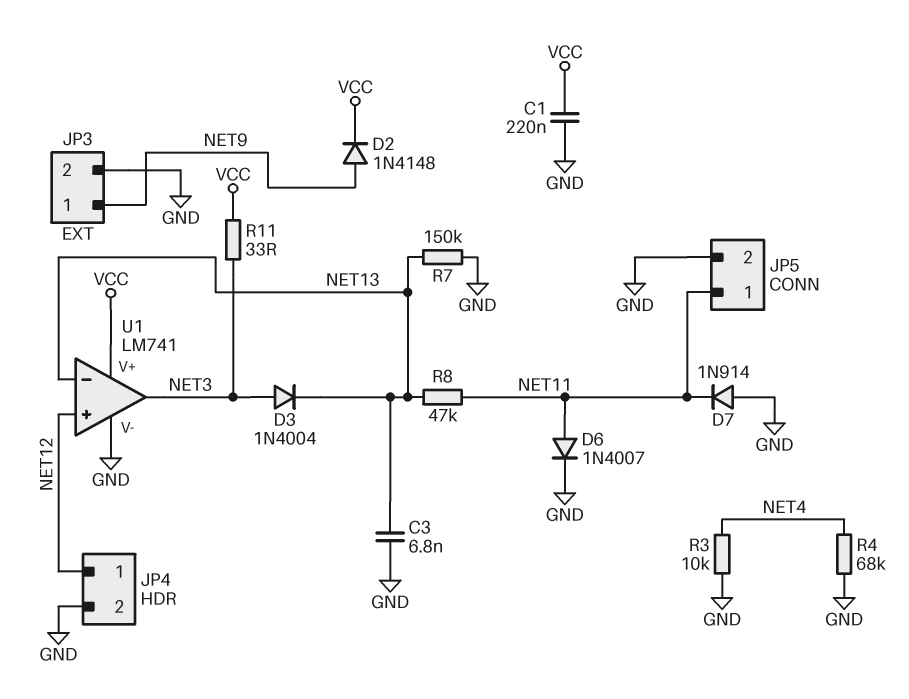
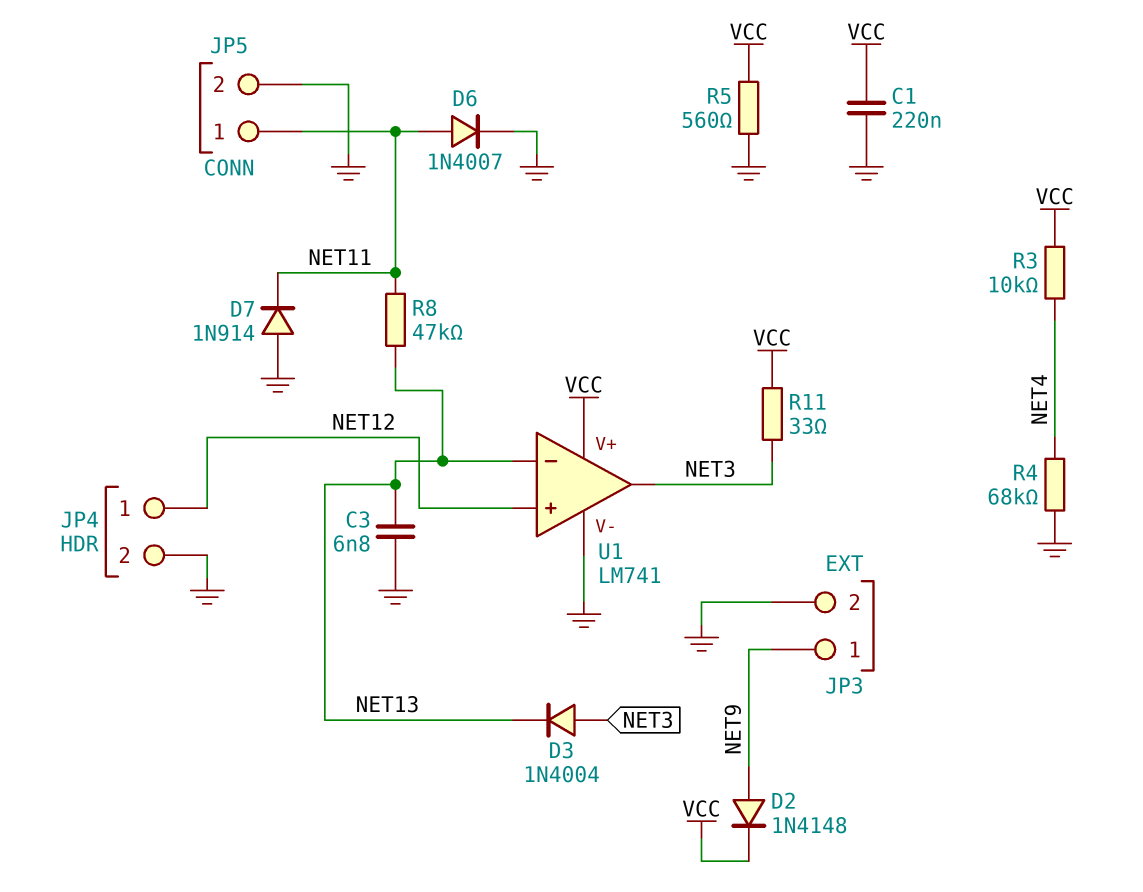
R3: 10k (GND, NET4) -> 10k (NET4, VCC)
R5: none -> 560 (GND, VCC)
R7: 150k (GND, NET13) -> none

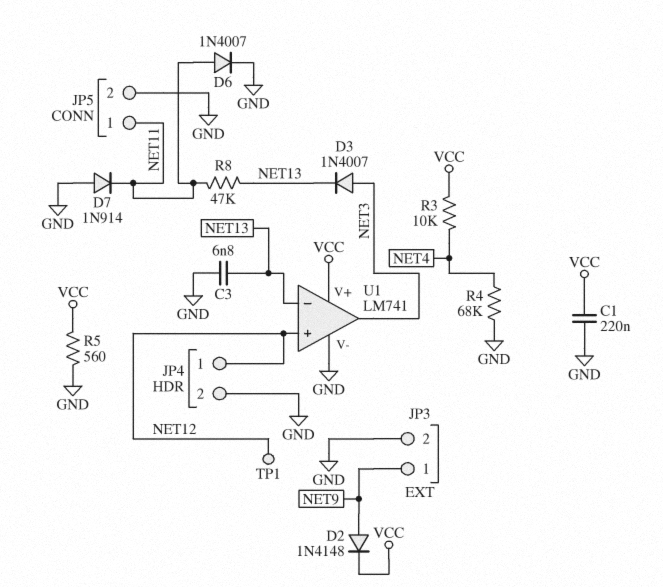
D3: diode 1N4004 (A NET3, K NET13) -> diode 1N4007 (A NET3, K NET13)
R11: 33 (NET3, VCC) -> none
TP1: none -> test point (NET12)

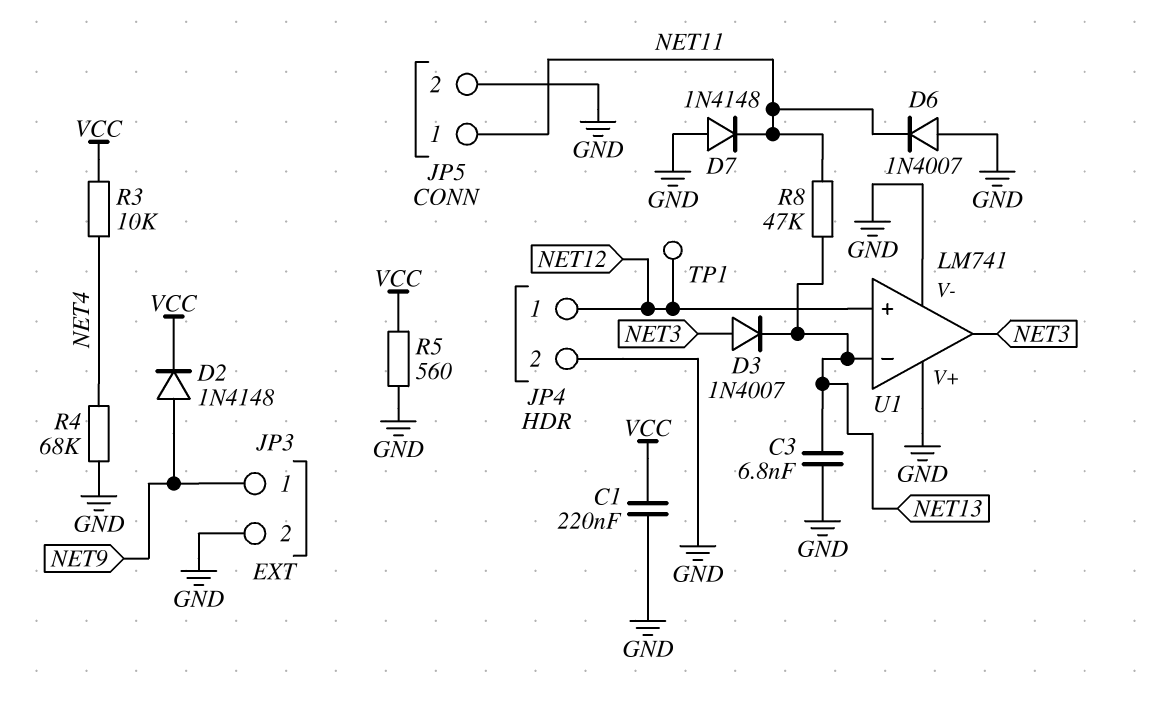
D6: diode 1N4007 (A NET11, K GND) -> diode 1N4007 (A GND, K NET11)
D7: diode 1N914 (A GND, K NET11) -> diode 1N4148 (A GND, K NET11)
U1 pin V+: VCC -> GND

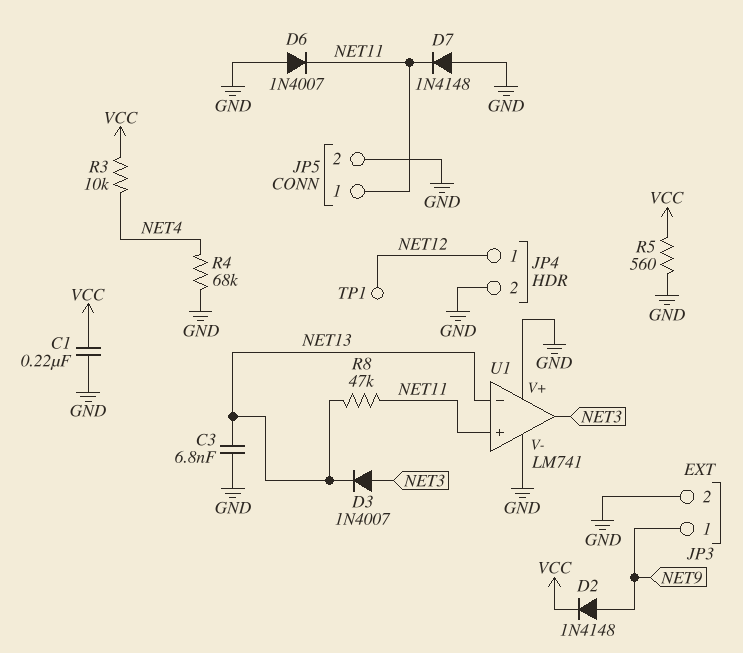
U1 pin in+: NET12 -> NET11

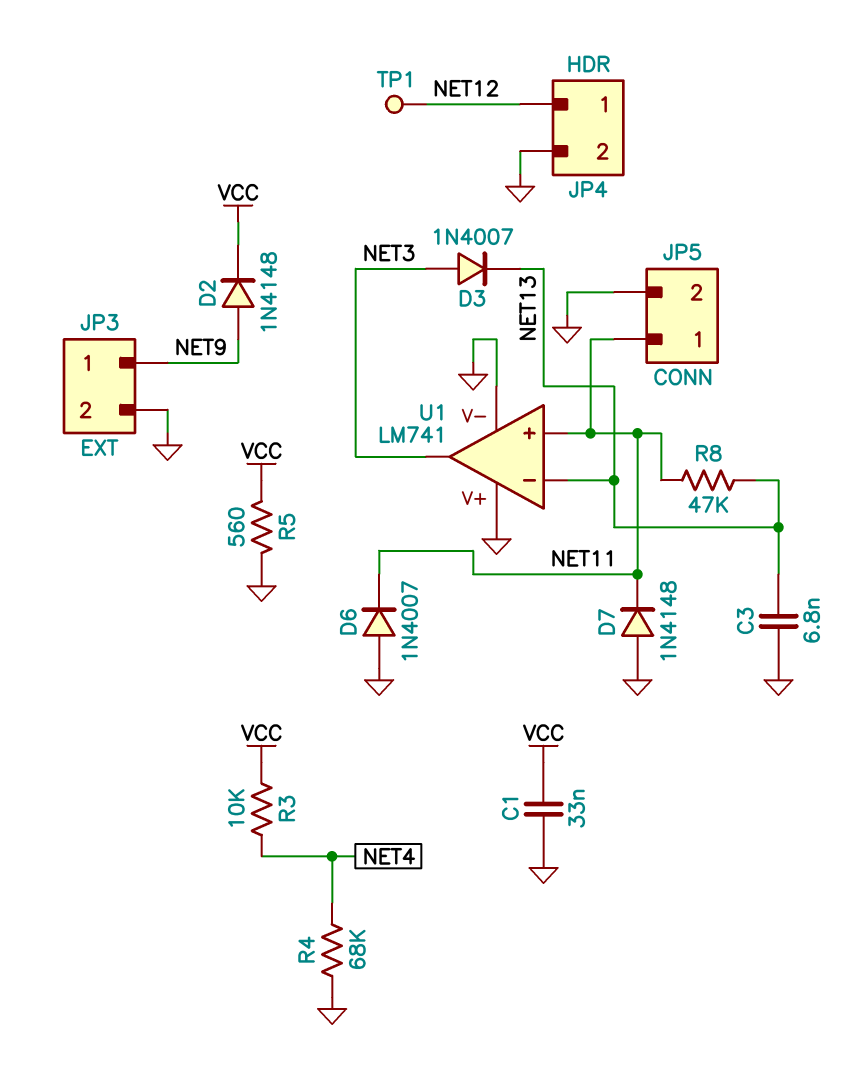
C1: 220nF (GND, VCC) -> 33nF (GND, VCC)

